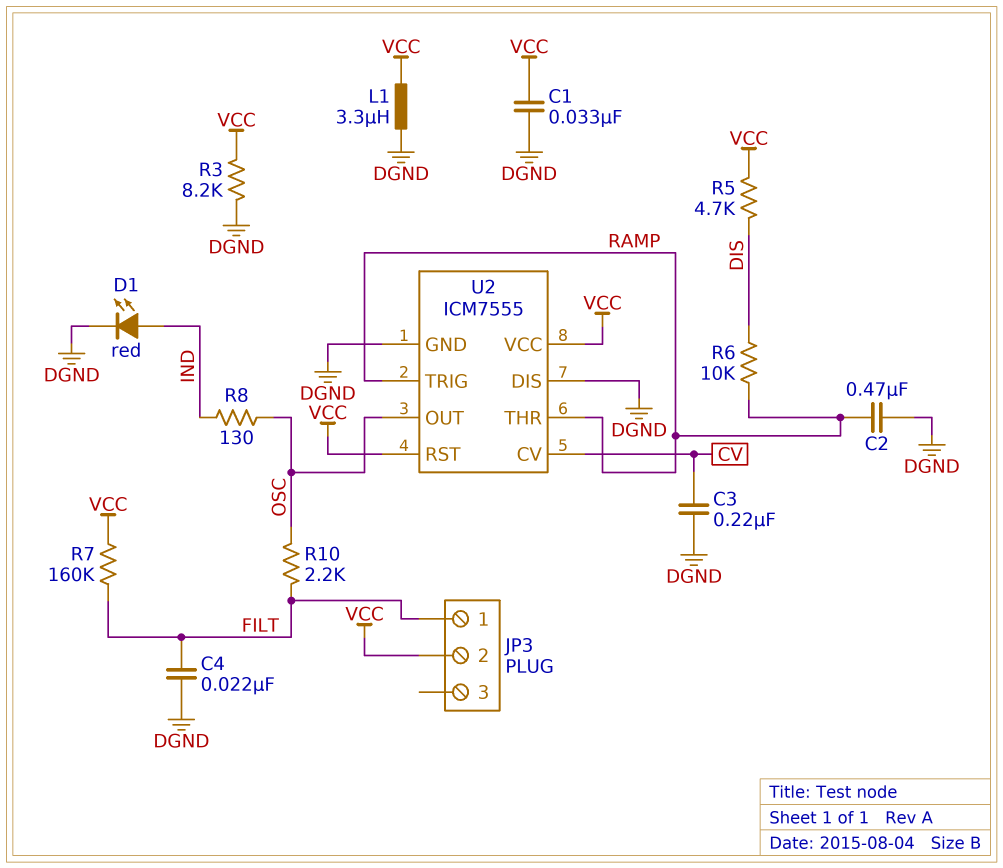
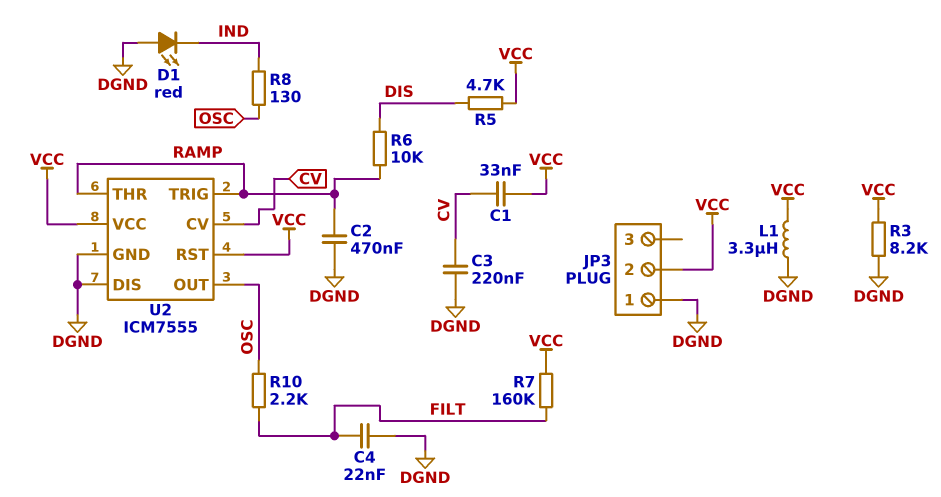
C1: 33nF (DGND, VCC) -> 33nF (CV, VCC)
D1: LED red (A IND, K DGND) -> LED red (A DGND, K IND)
JP3 pin 1: FILT -> DGND

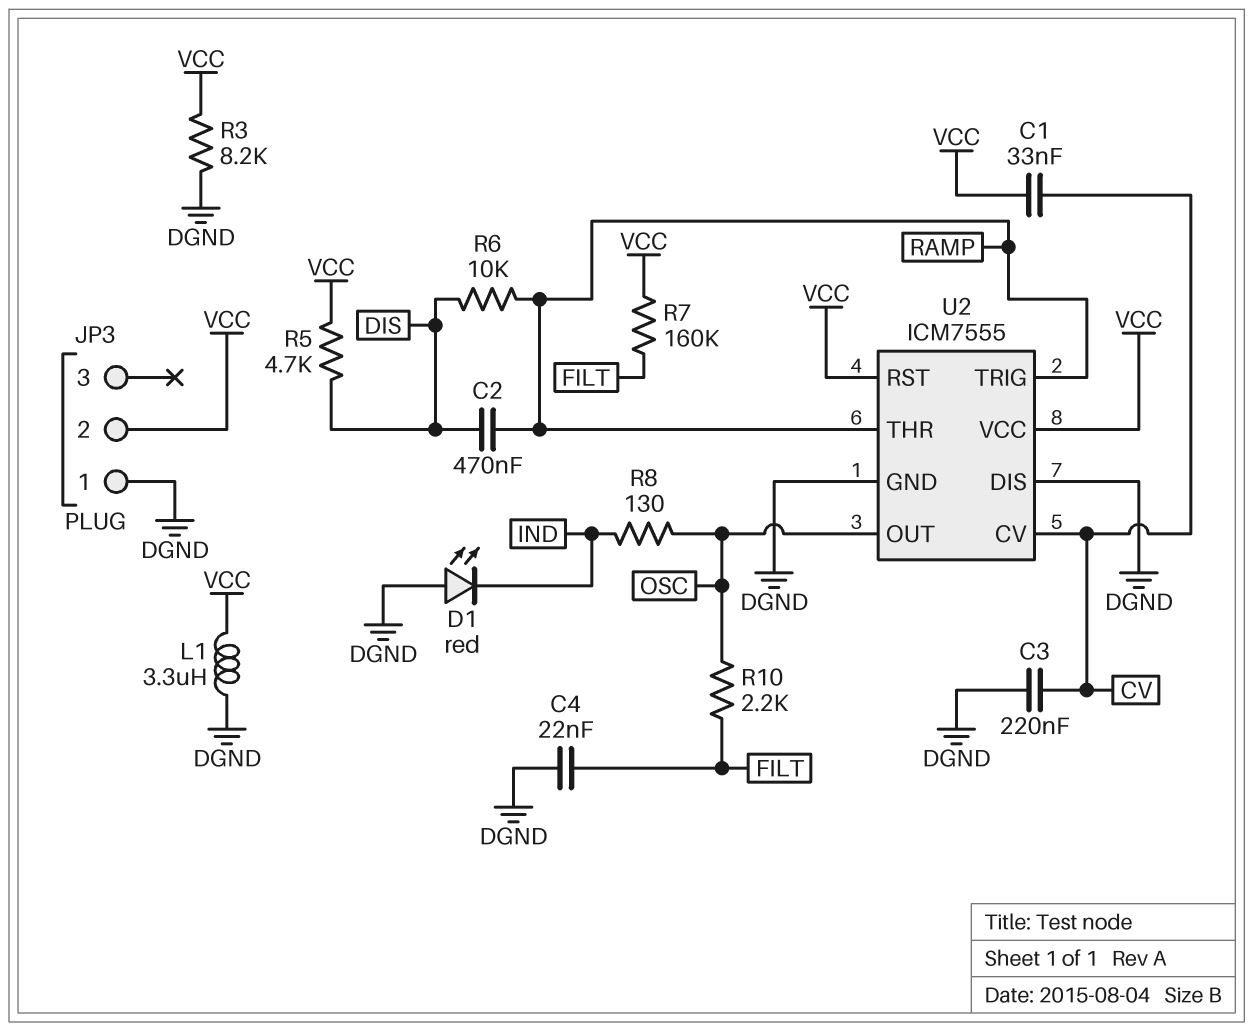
C2: 470nF (DGND, RAMP) -> 470nF (DIS, RAMP)

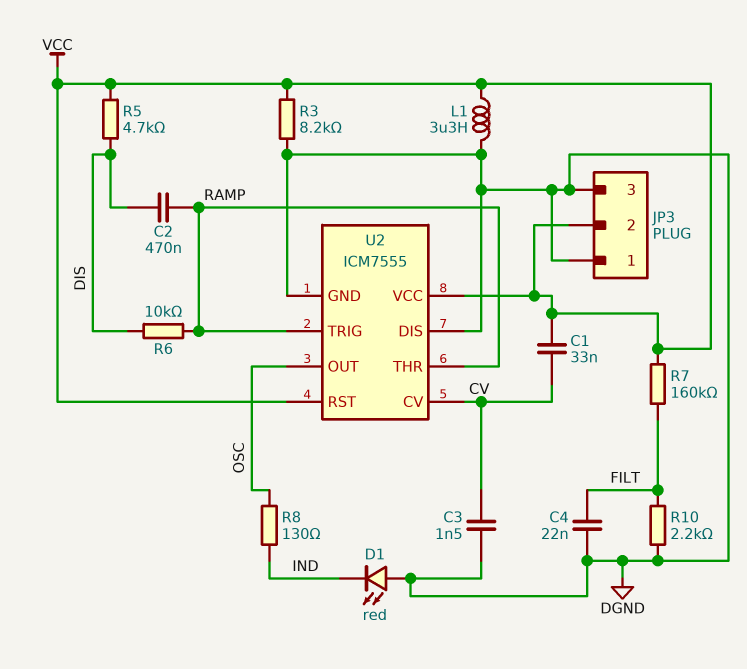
C3: 220nF (CV, DGND) -> 1.5nF (CV, DGND)
JP3 pin 3: none -> DGND
R10: 2.2k (FILT, OSC) -> 2.2k (DGND, FILT)

